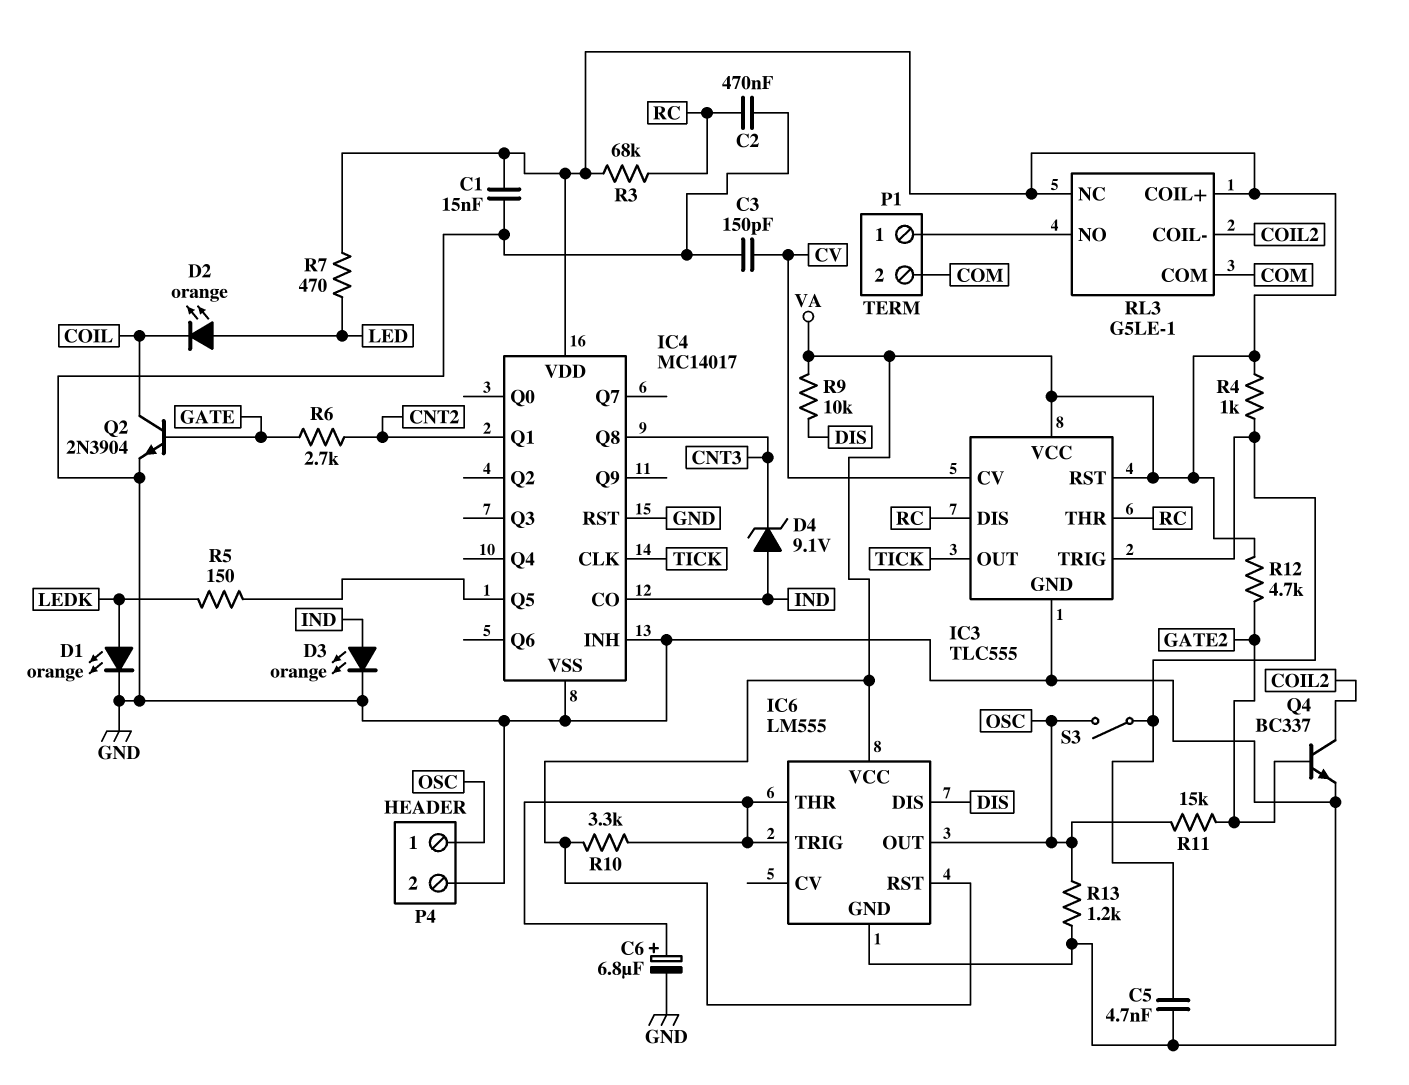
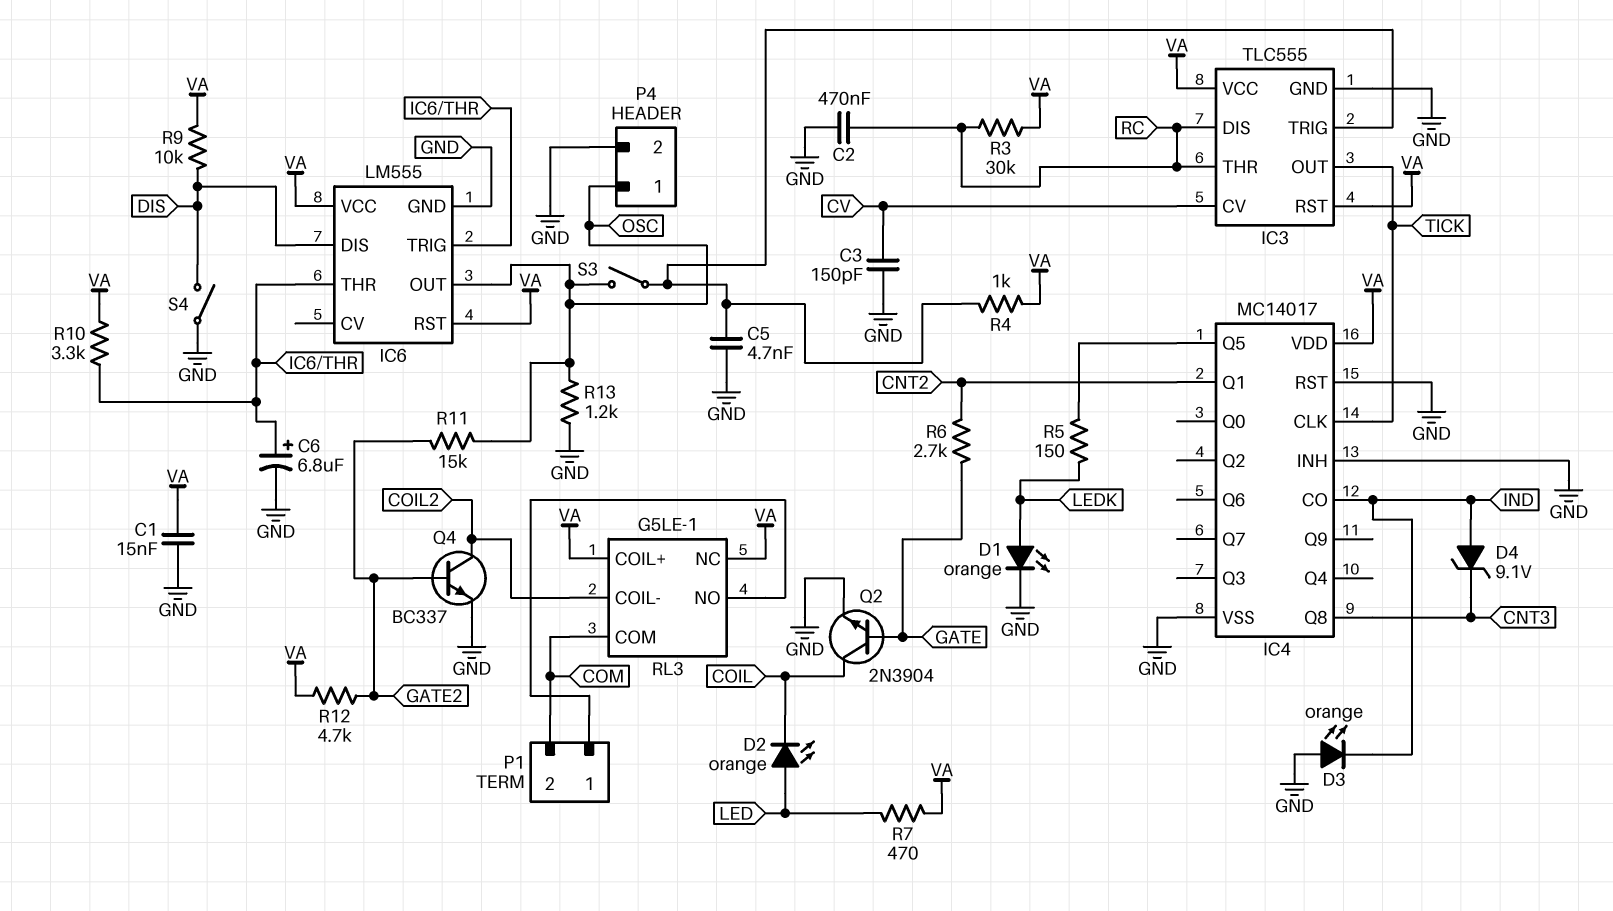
D3: LED orange (A IND, K GND) -> LED orange (A GND, K IND)
R3: 68k (RC, VA) -> 30k (RC, VA)
S4: none -> switch (DIS, GND)

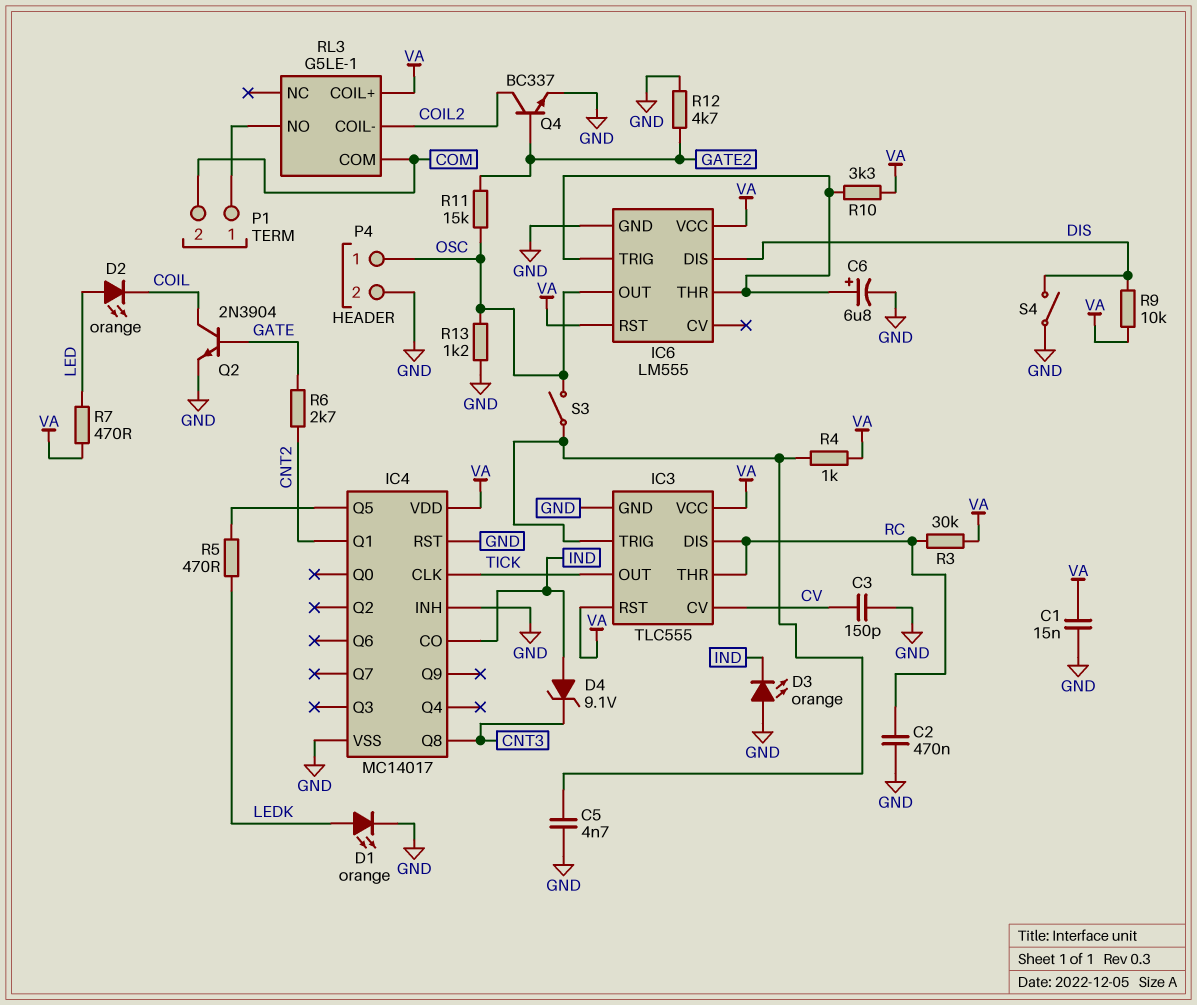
R5: 150 (IC4/Q5, LEDK) -> 470 (IC4/Q5, LEDK)
R12: 4.7k (GATE2, VA) -> 4.7k (GATE2, GND)
RL3 pin NC: VA -> none

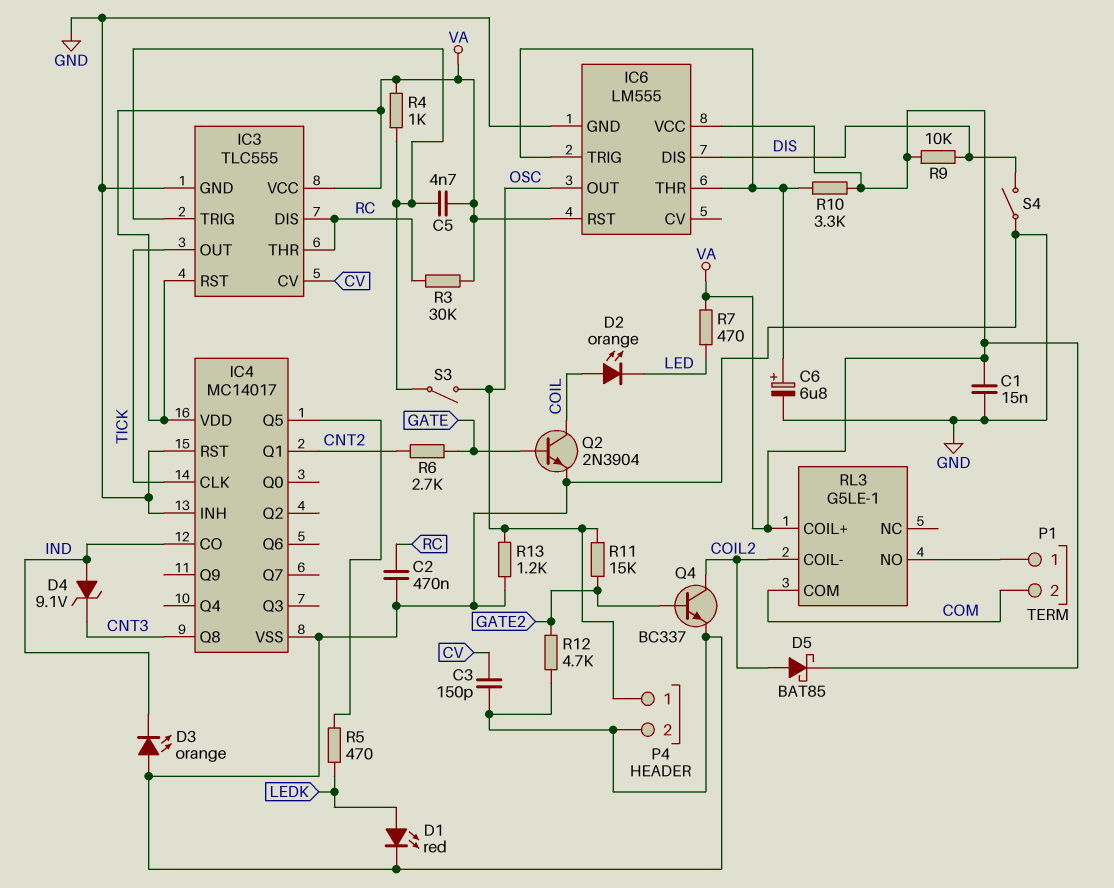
C5: 4.7nF (GND, IC3/TRIG) -> 4.7nF (IC3/TRIG, VA)
D1: LED orange (A LEDK, K GND) -> LED red (A LEDK, K GND)
D2: LED orange (A LED, K COIL) -> LED orange (A COIL, K LED)
D5: none -> schottky BAT85 (A COIL2, K VA)

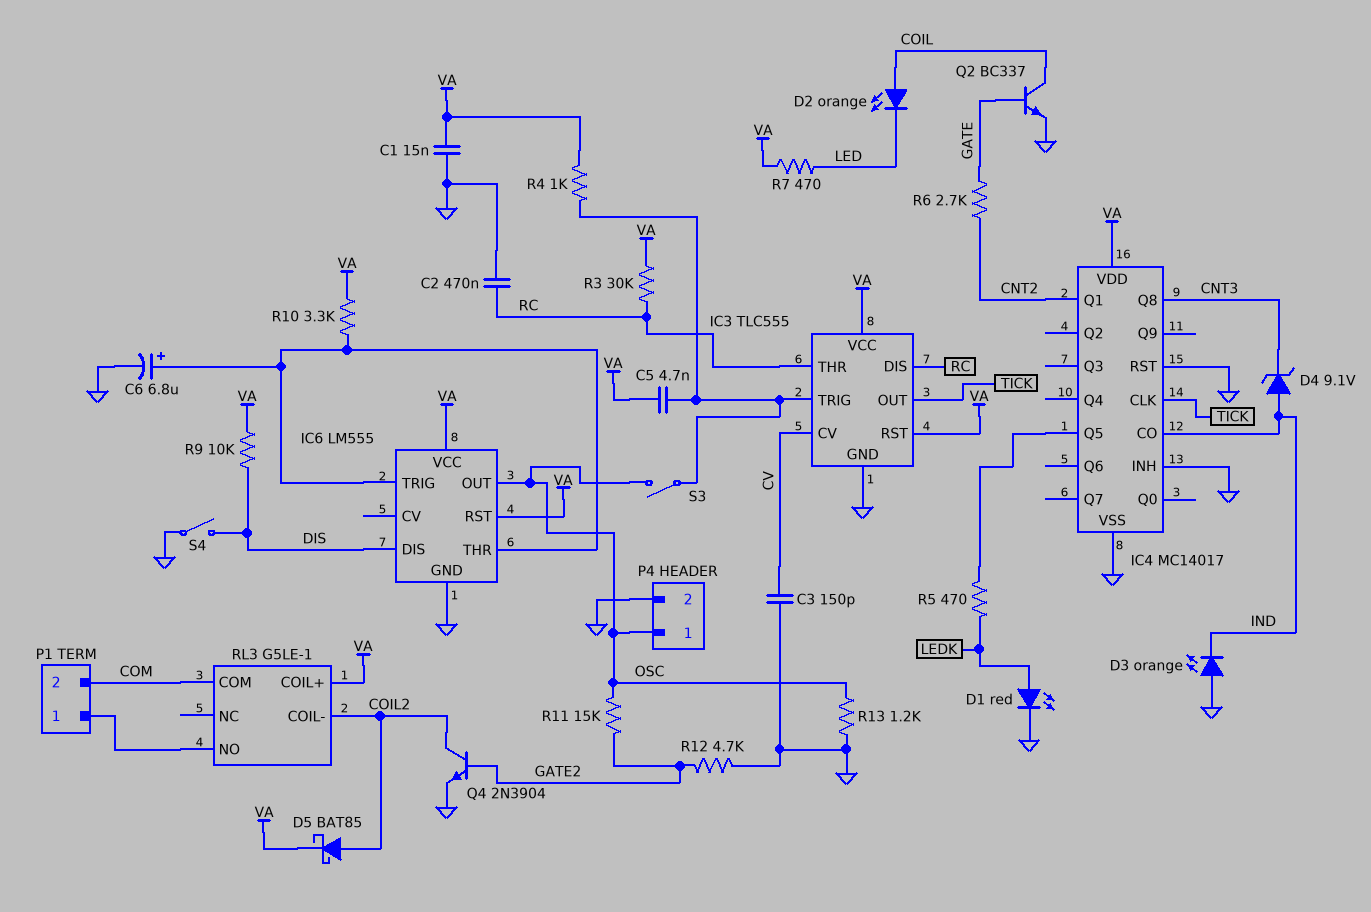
Q2: NPN 2N3904 (B GATE, C COIL, E GND) -> NPN BC337 (B GATE, C COIL, E GND)
Q4: NPN BC337 (B GATE2, C COIL2, E GND) -> NPN 2N3904 (B GATE2, C COIL2, E GND)

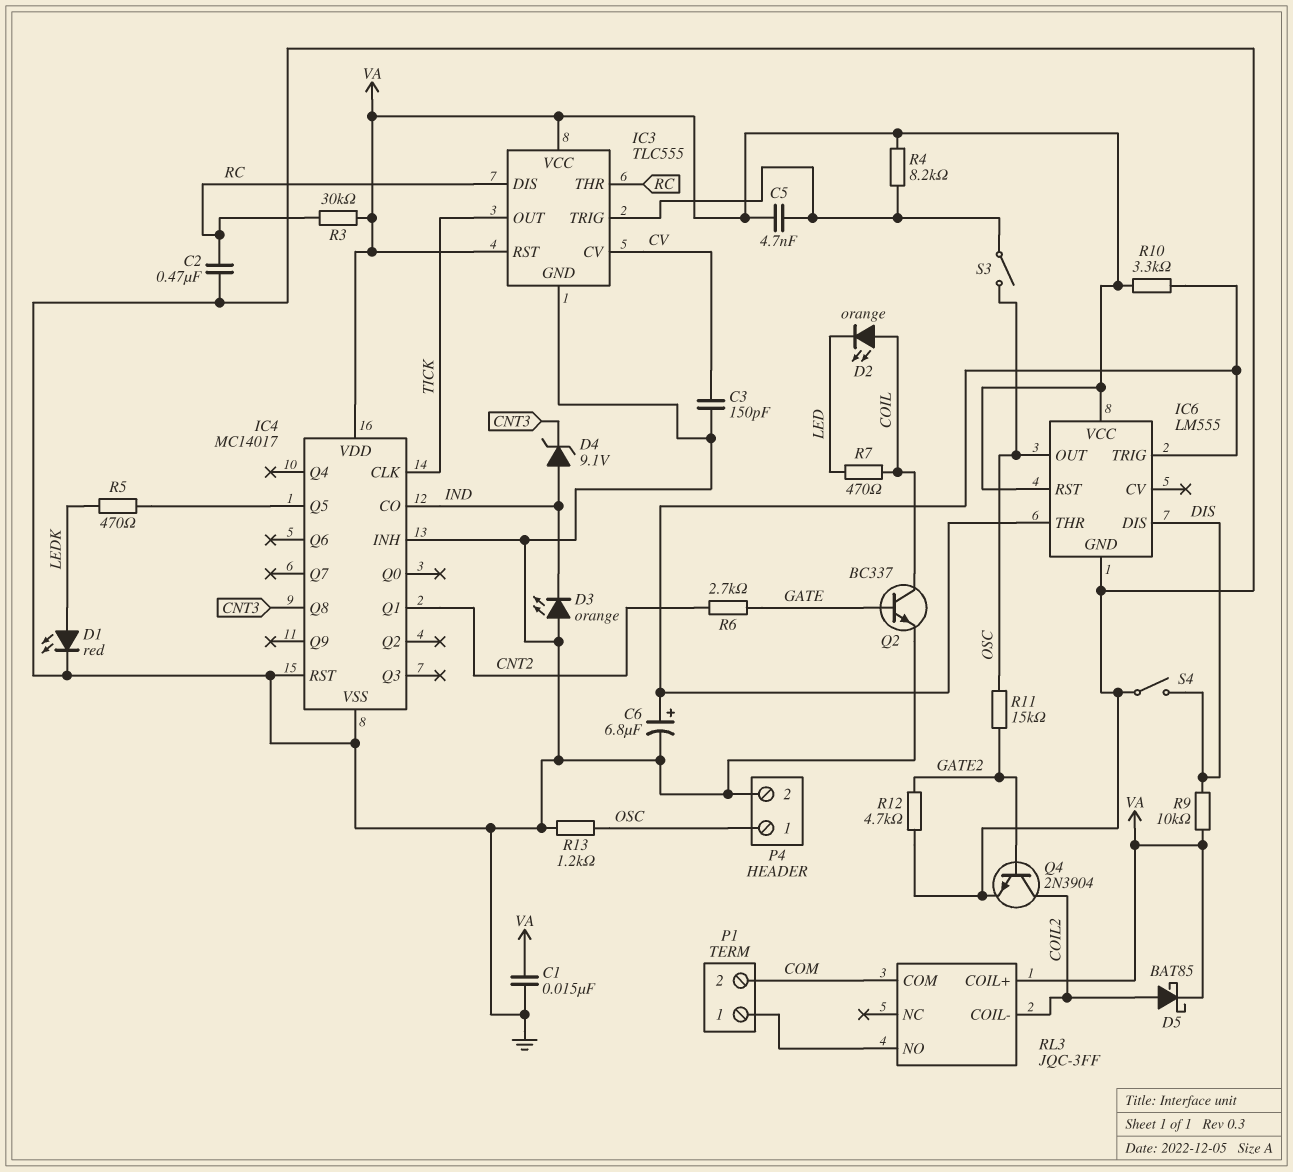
R4: 1k (IC3/TRIG, VA) -> 8.2k (IC3/TRIG, VA)
R7: 470 (LED, VA) -> 470 (COIL, LED)
RL3: G5LE-1 -> JQC-3FF

